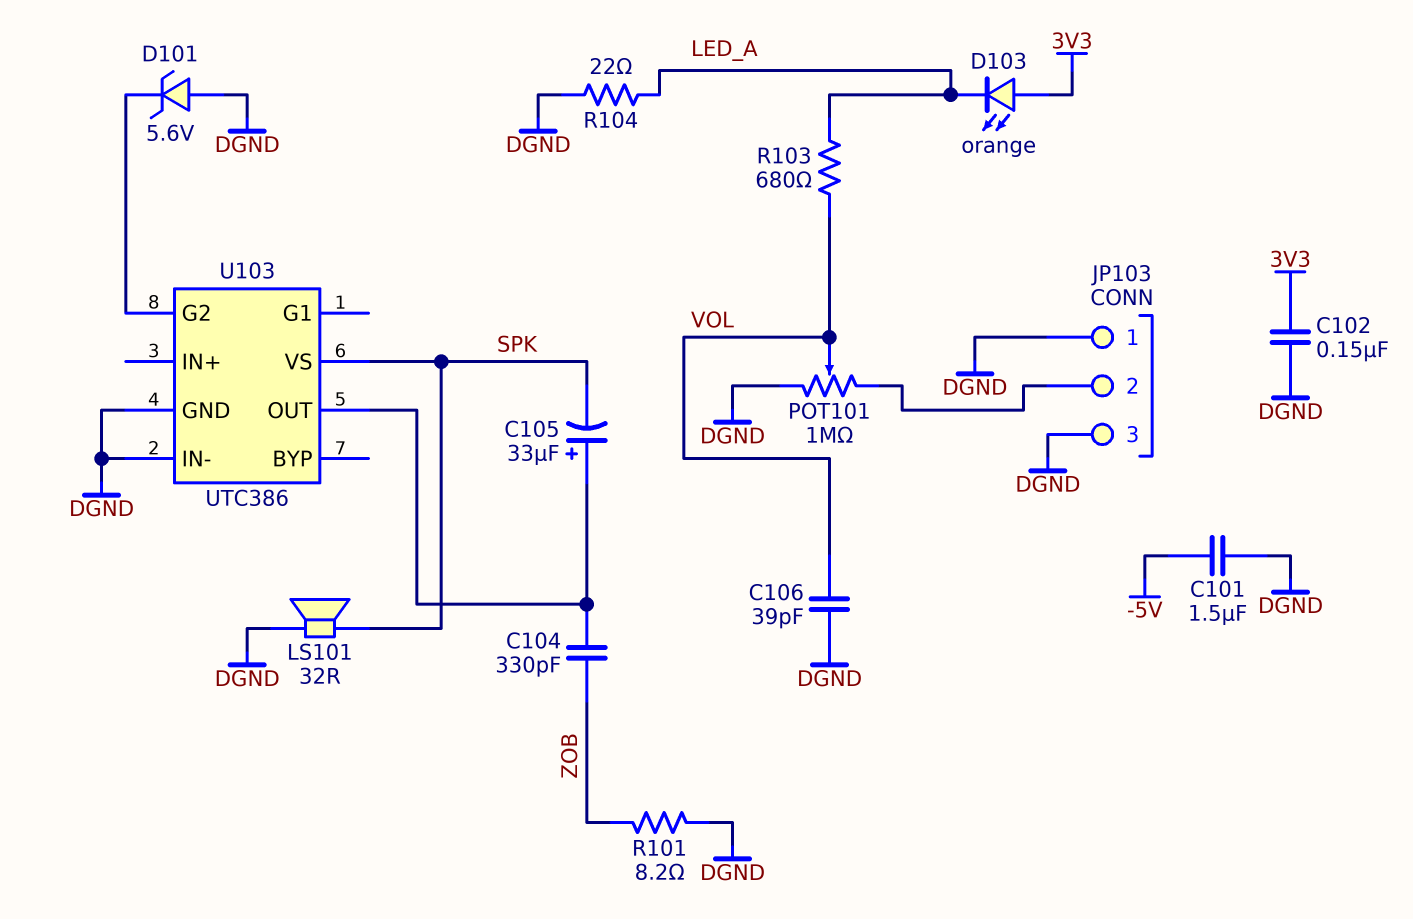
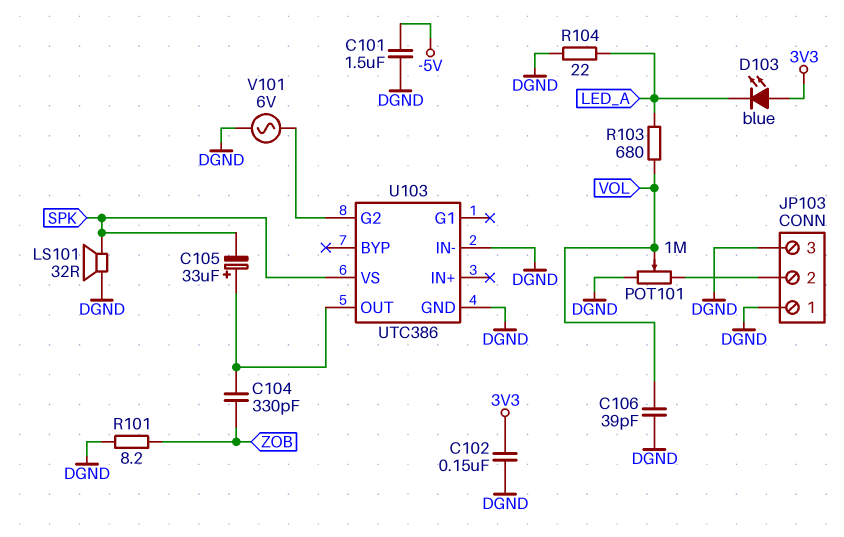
D101: zener 5.6V (A DGND, K U103/G2) -> none
D103: LED orange (A 3V3, K LED_A) -> LED blue (A 3V3, K LED_A)
V101: none -> AC 6V (DGND, U103/G2)

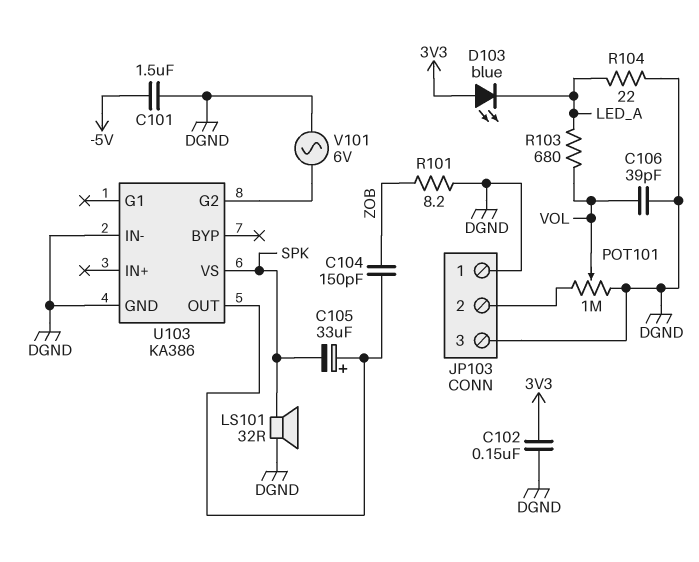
C104: 330pF (U103/OUT, ZOB) -> 150pF (U103/OUT, ZOB)
U103: UTC386 -> KA386

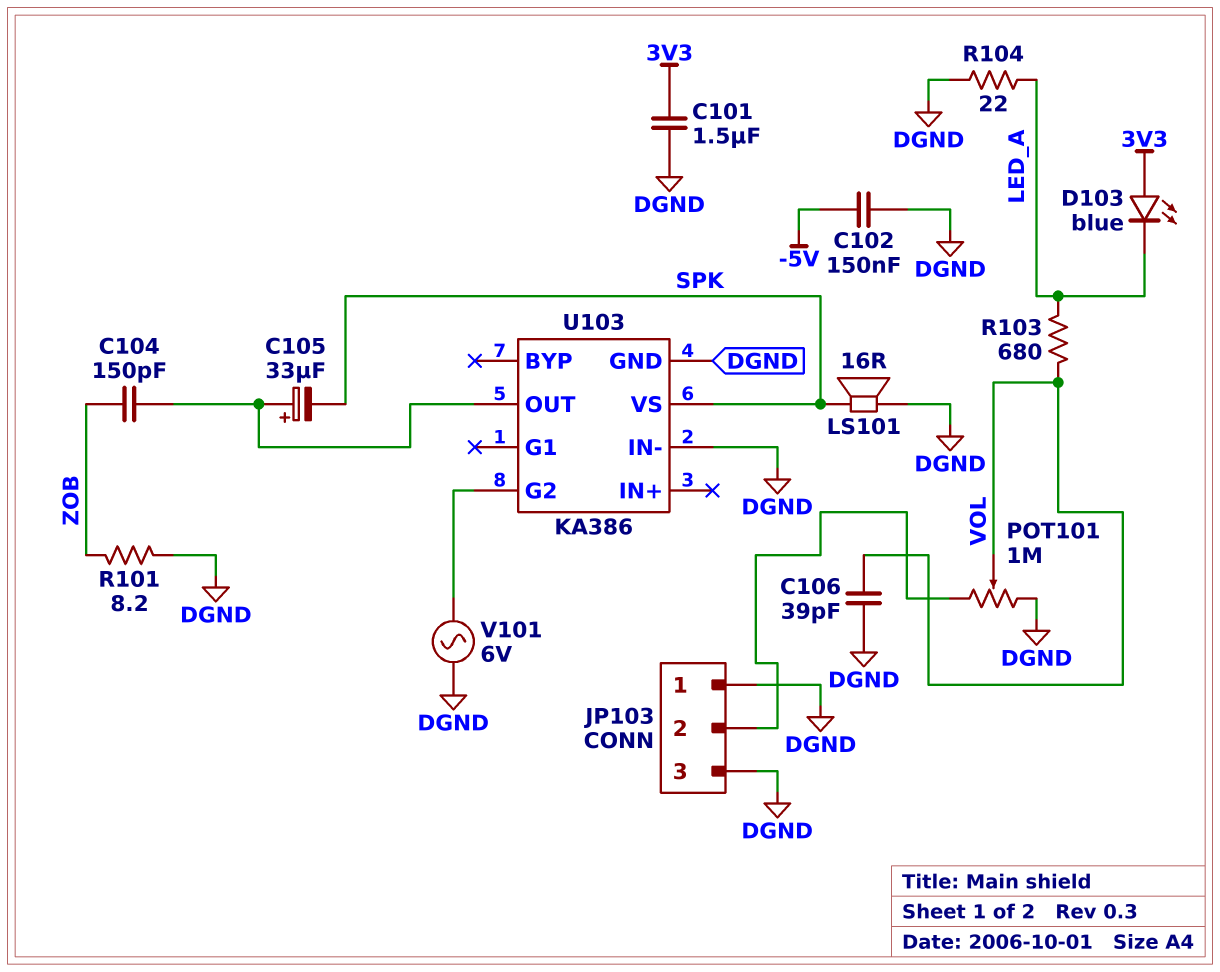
C101: 1.5uF (-5V, DGND) -> 1.5uF (3V3, DGND)
C102: 150nF (3V3, DGND) -> 150nF (-5V, DGND)
LS101: speaker 32R (DGND, SPK) -> speaker 16R (DGND, SPK)

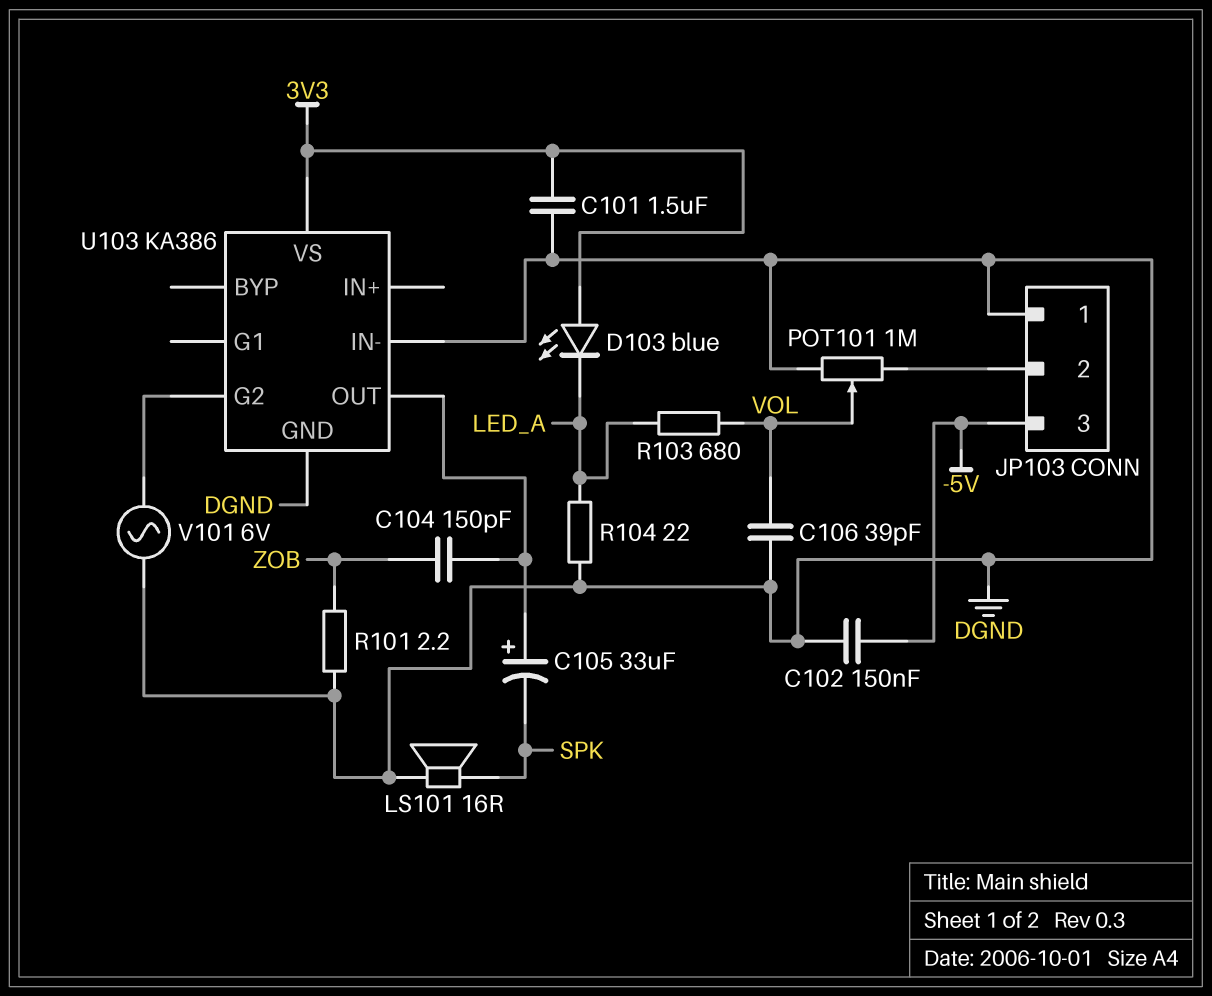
JP103 pin 3: DGND -> -5V
R101: 8.2 (DGND, ZOB) -> 2.2 (DGND, ZOB)
U103 pin VS: SPK -> 3V3

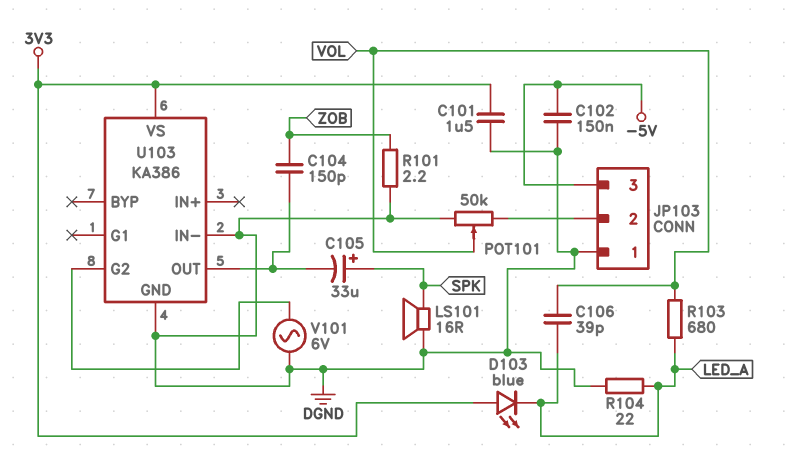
C105: 33uF (plus U103/OUT, minus SPK) -> 33uF (plus SPK, minus U103/OUT)
C106: 39pF (DGND, VOL) -> 39pF (LED_A, VOL)
POT101: 1M (DGND, JP103/2, wiper VOL) -> 50k (DGND, JP103/2, wiper VOL)

